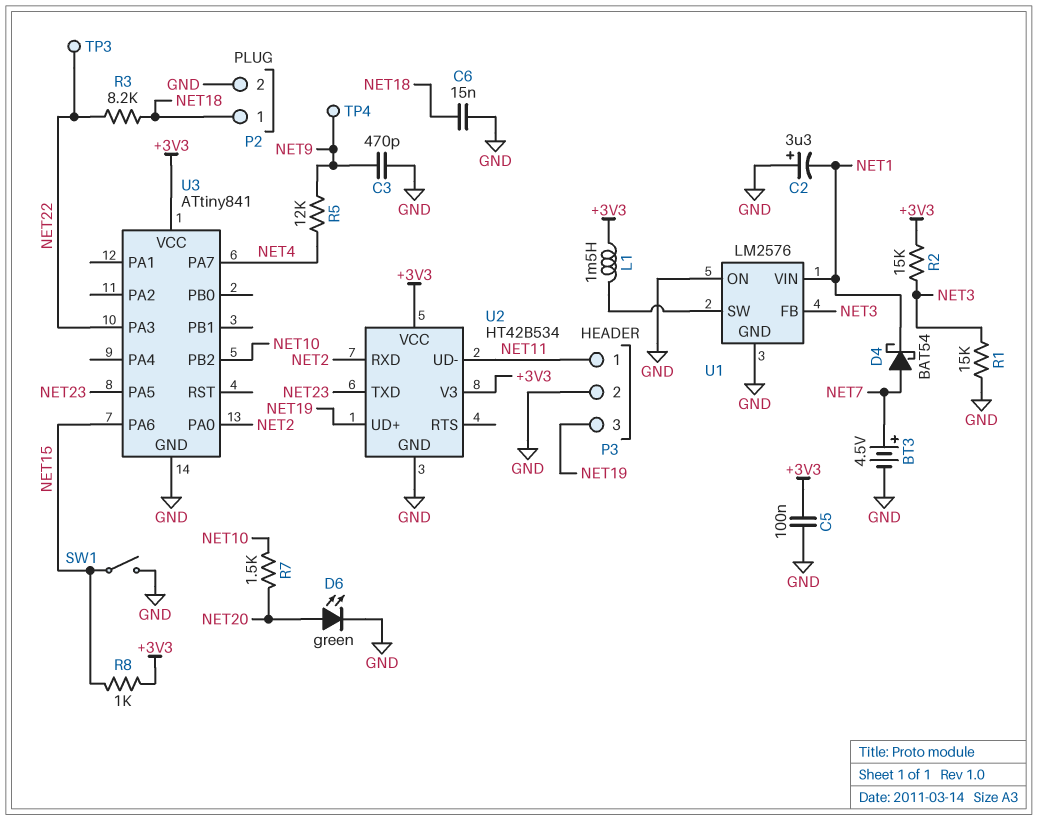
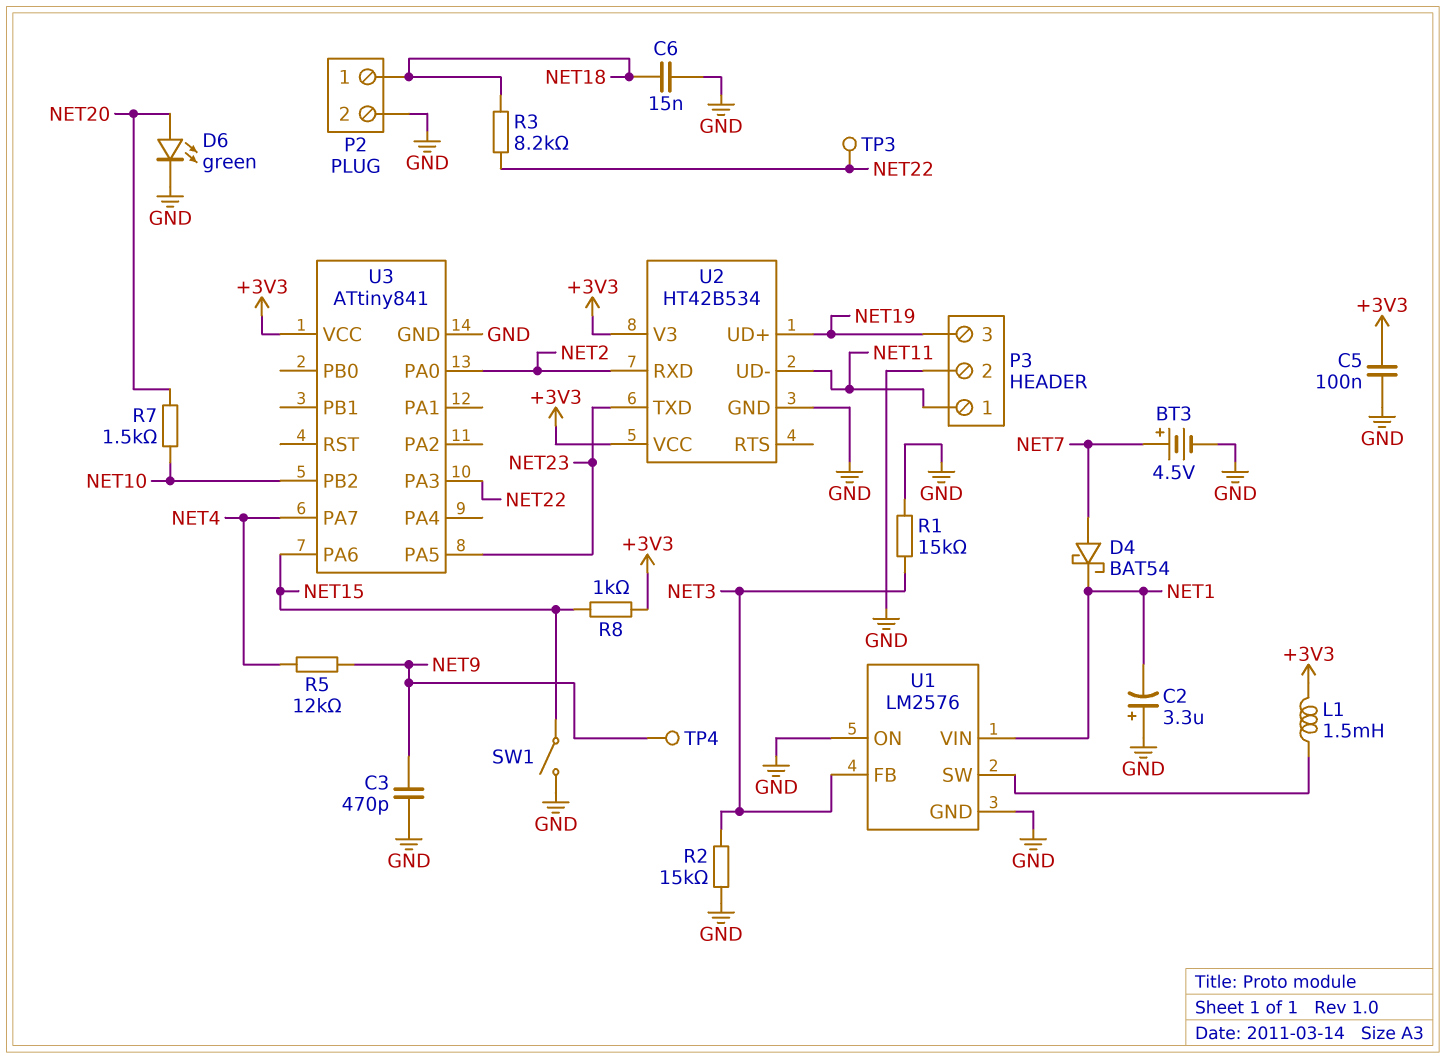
R2: 15k (+3V3, NET3) -> 15k (GND, NET3)

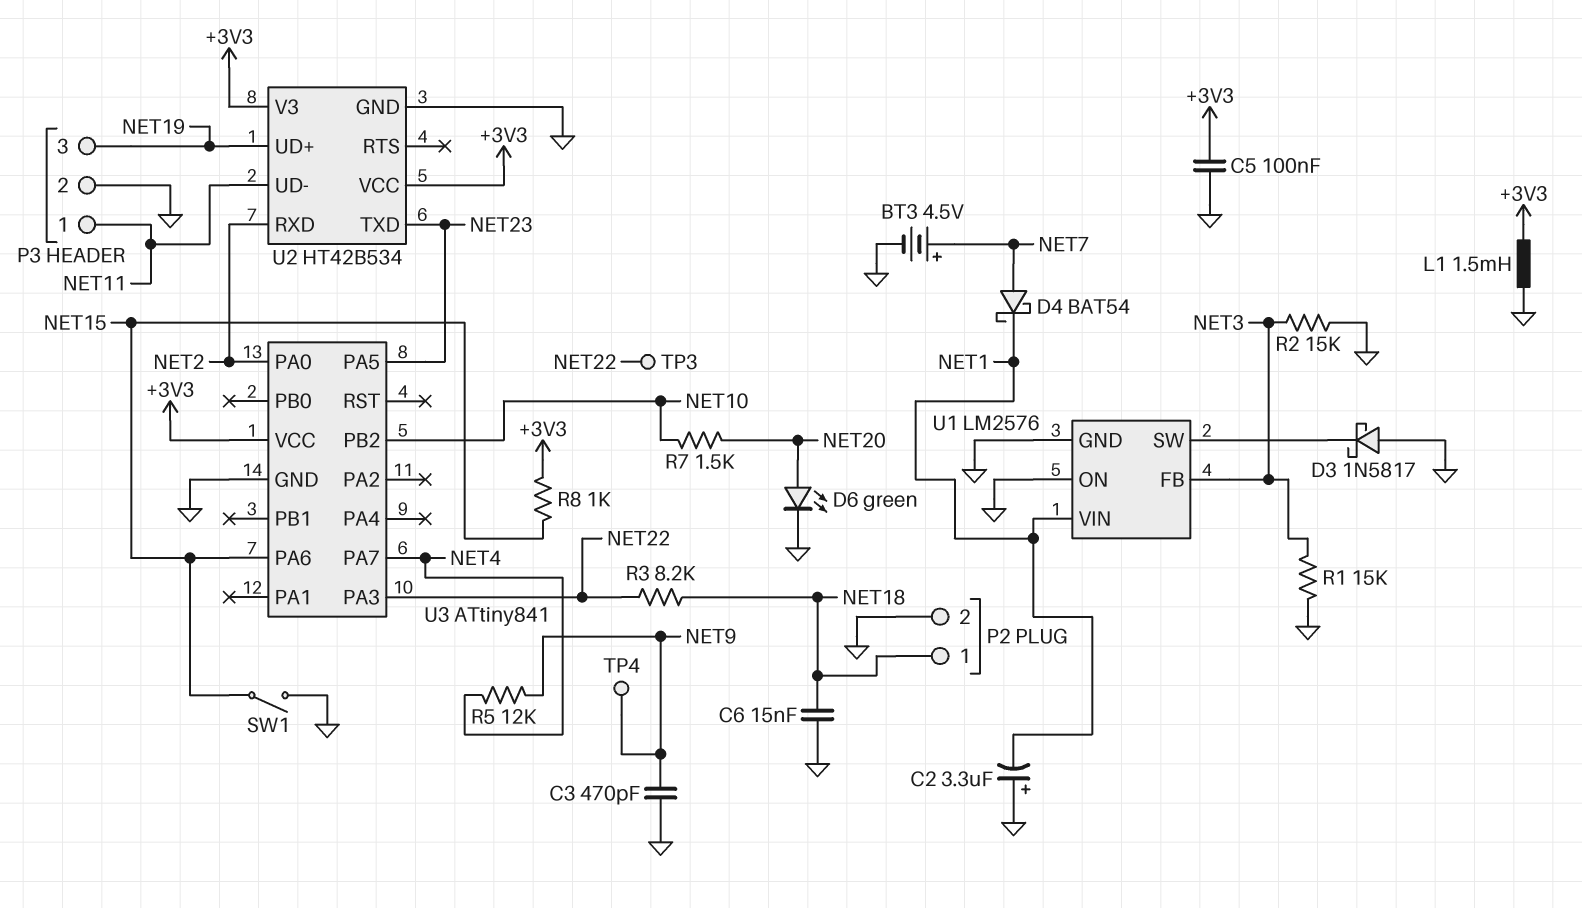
D3: none -> schottky 1N5817 (A GND, K U1/SW)
L1: 1.5mH (+3V3, U1/SW) -> 1.5mH (+3V3, GND)

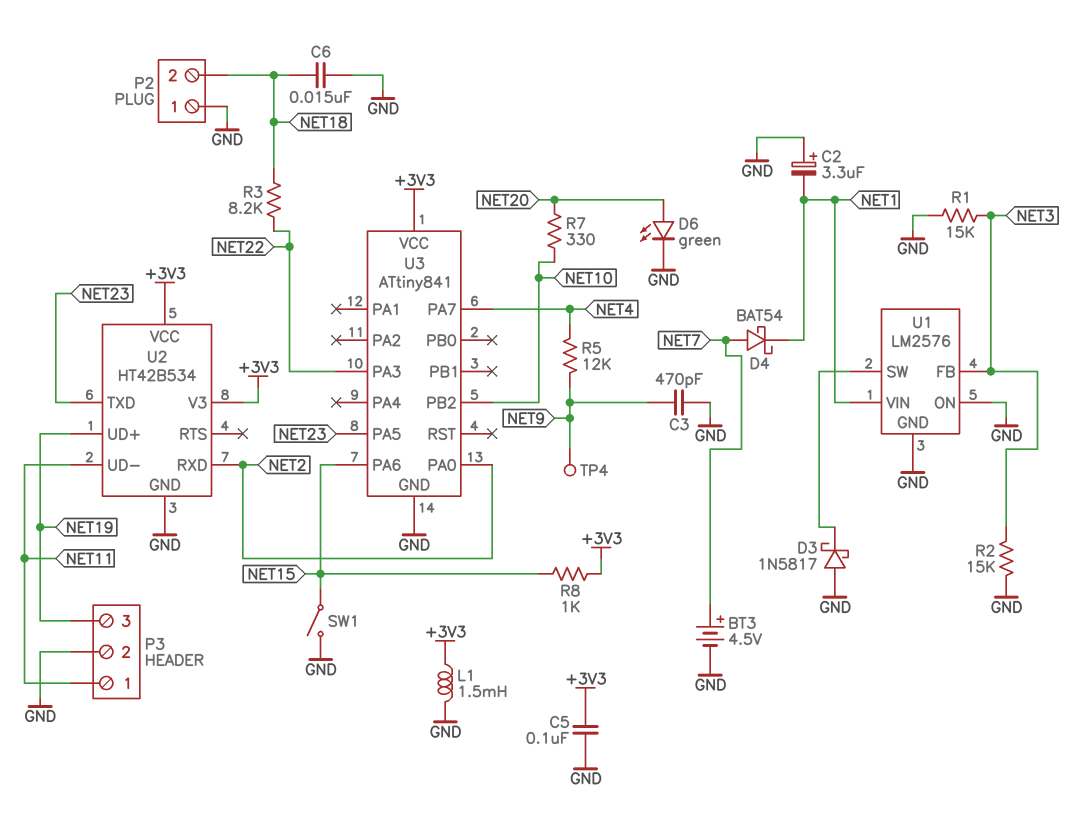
P2 pin 1: NET18 -> GND
P2 pin 2: GND -> NET18
R7: 1.5k (NET10, NET20) -> 330 (NET10, NET20)
TP3: test point (NET22) -> none

